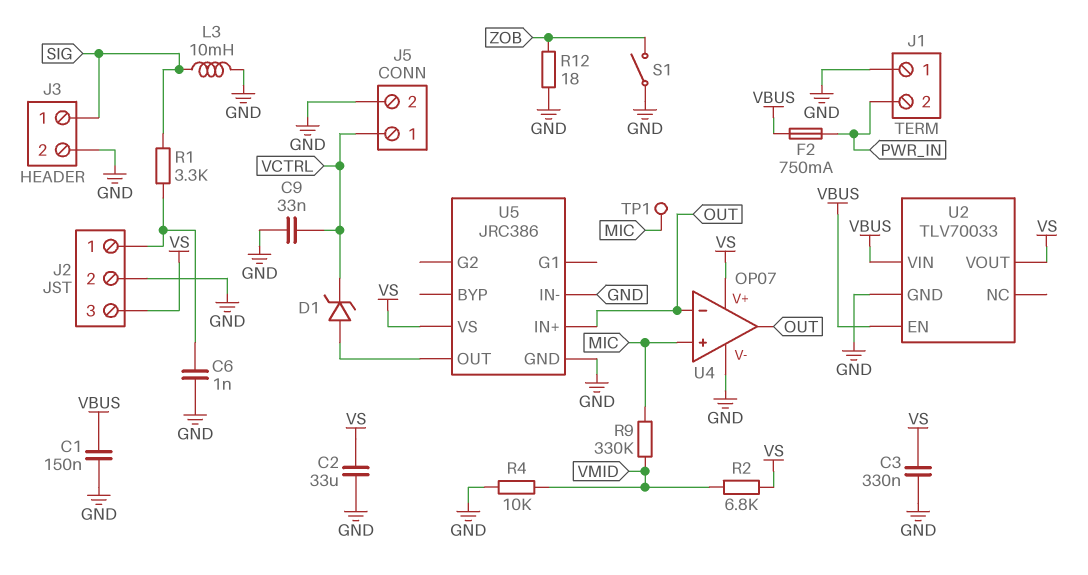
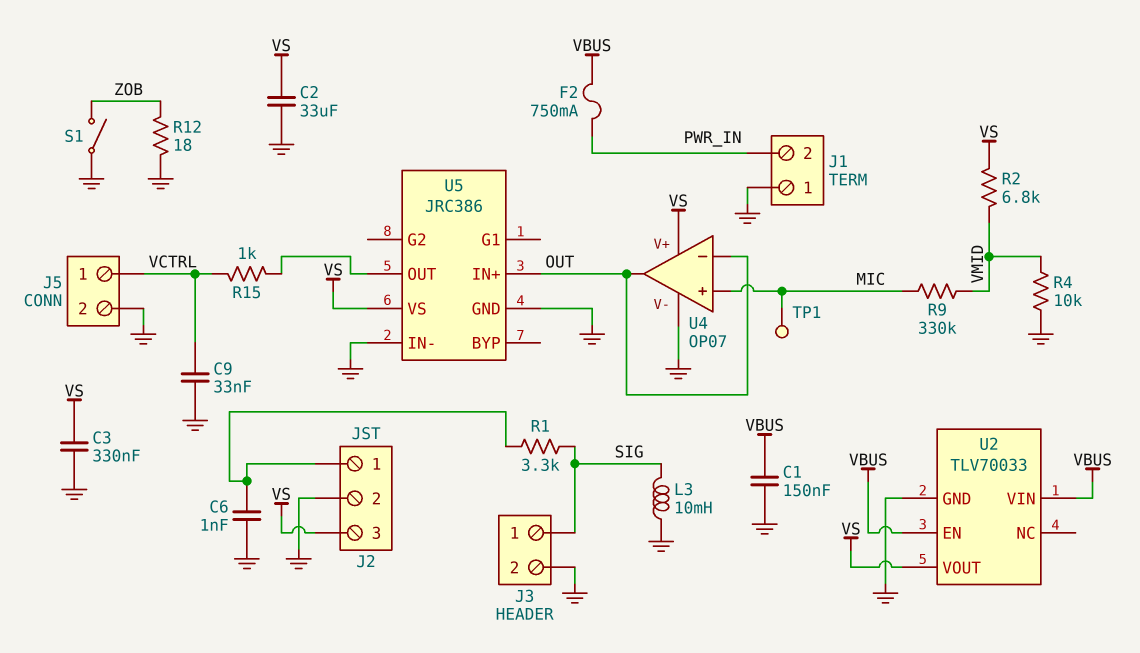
D1: zener (A U5/OUT, K VCTRL) -> none
R15: none -> 1k (U5/OUT, VCTRL)

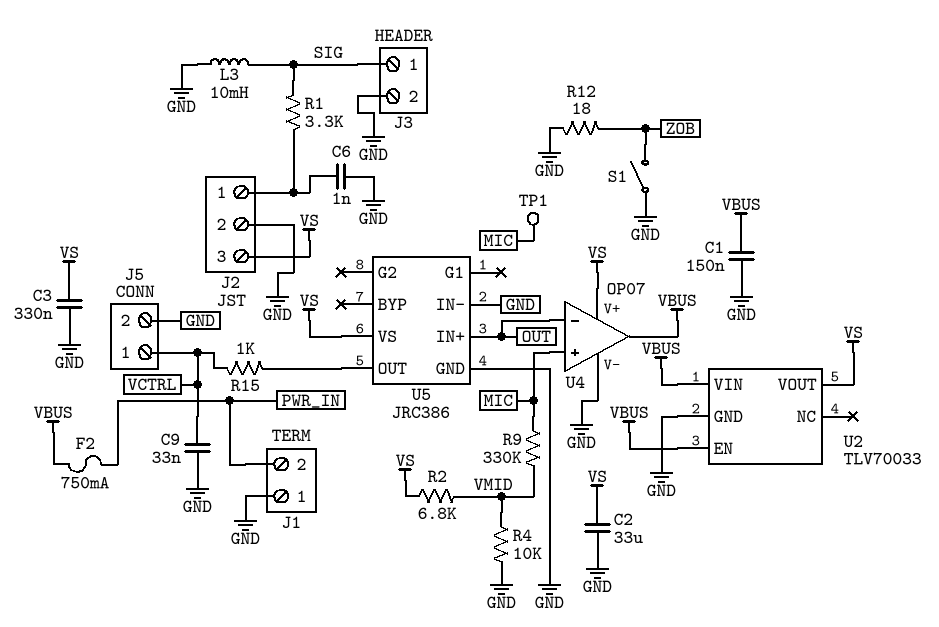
U4 pin out: OUT -> VBUS

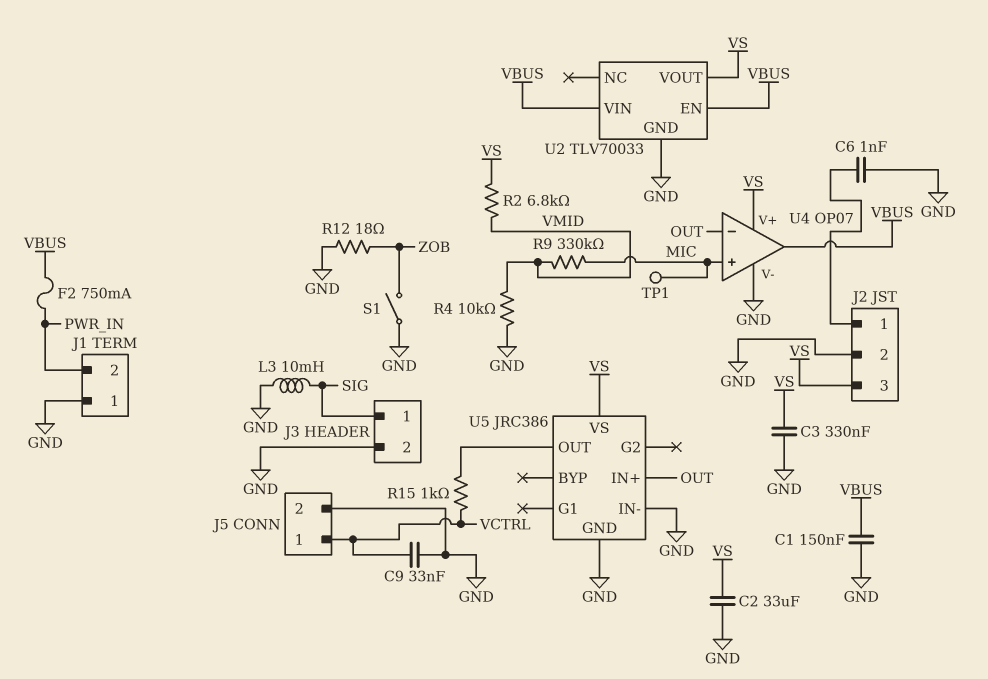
R1: 3.3k (J2/1, SIG) -> none

